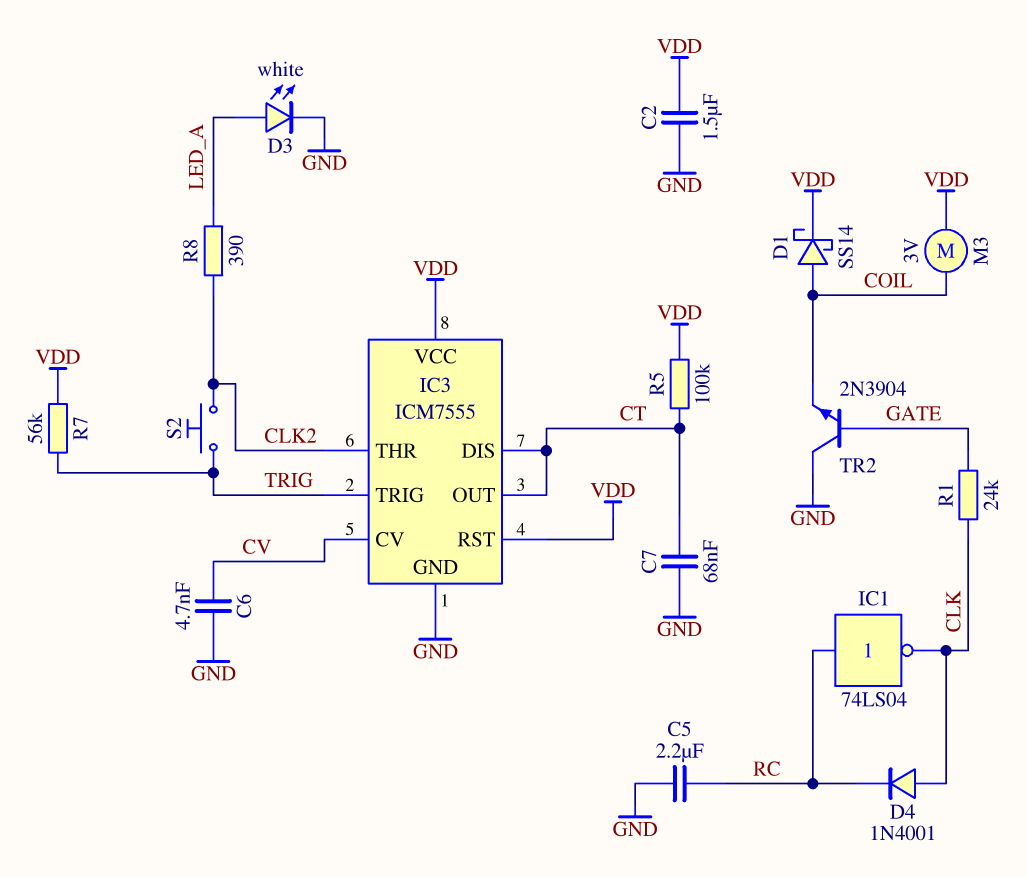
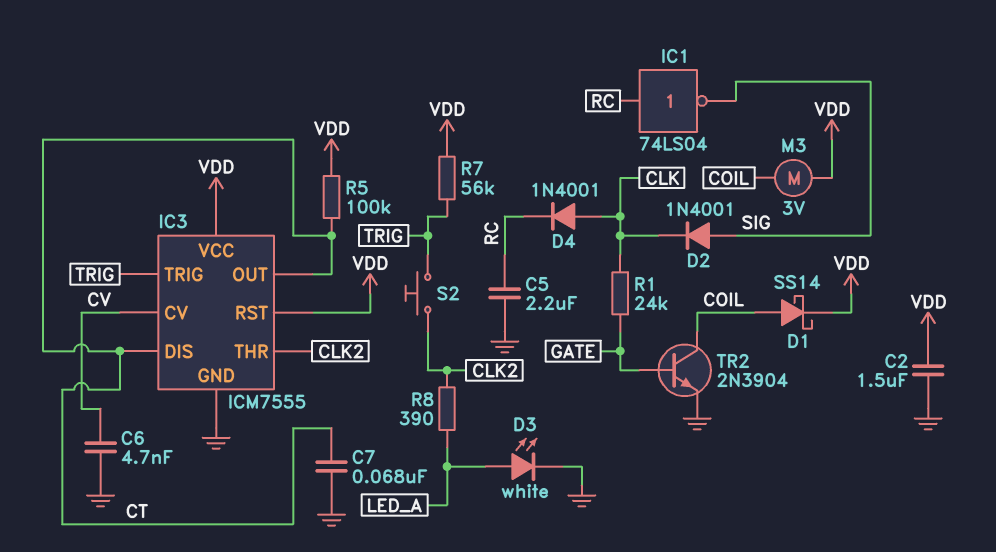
D2: none -> diode 1N4001 (A SIG, K CLK)
IC1: NOT 74LS04 (in RC, out CLK) -> NOT 74LS04 (in RC, out SIG)
TR2: NPN 2N3904 (B GATE, C GND, E COIL) -> NPN 2N3904 (B GATE, C COIL, E GND)

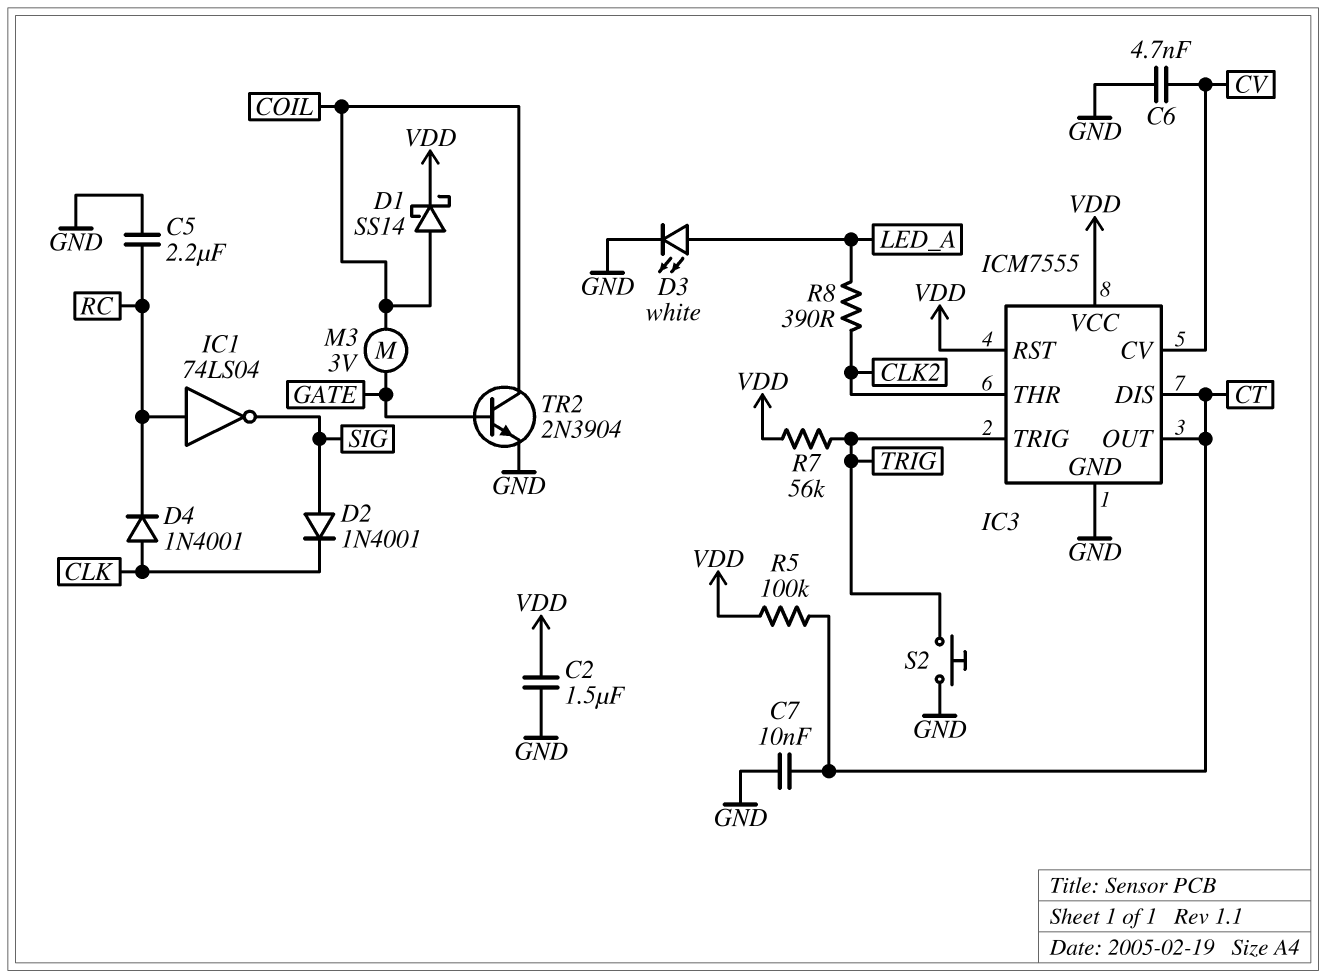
C7: 68nF (CT, GND) -> 10nF (CT, GND)
M3: motor 3V (COIL, VDD) -> motor 3V (COIL, GATE)
R1: 24k (CLK, GATE) -> none
S2: button (CLK2, TRIG) -> button (GND, TRIG)

